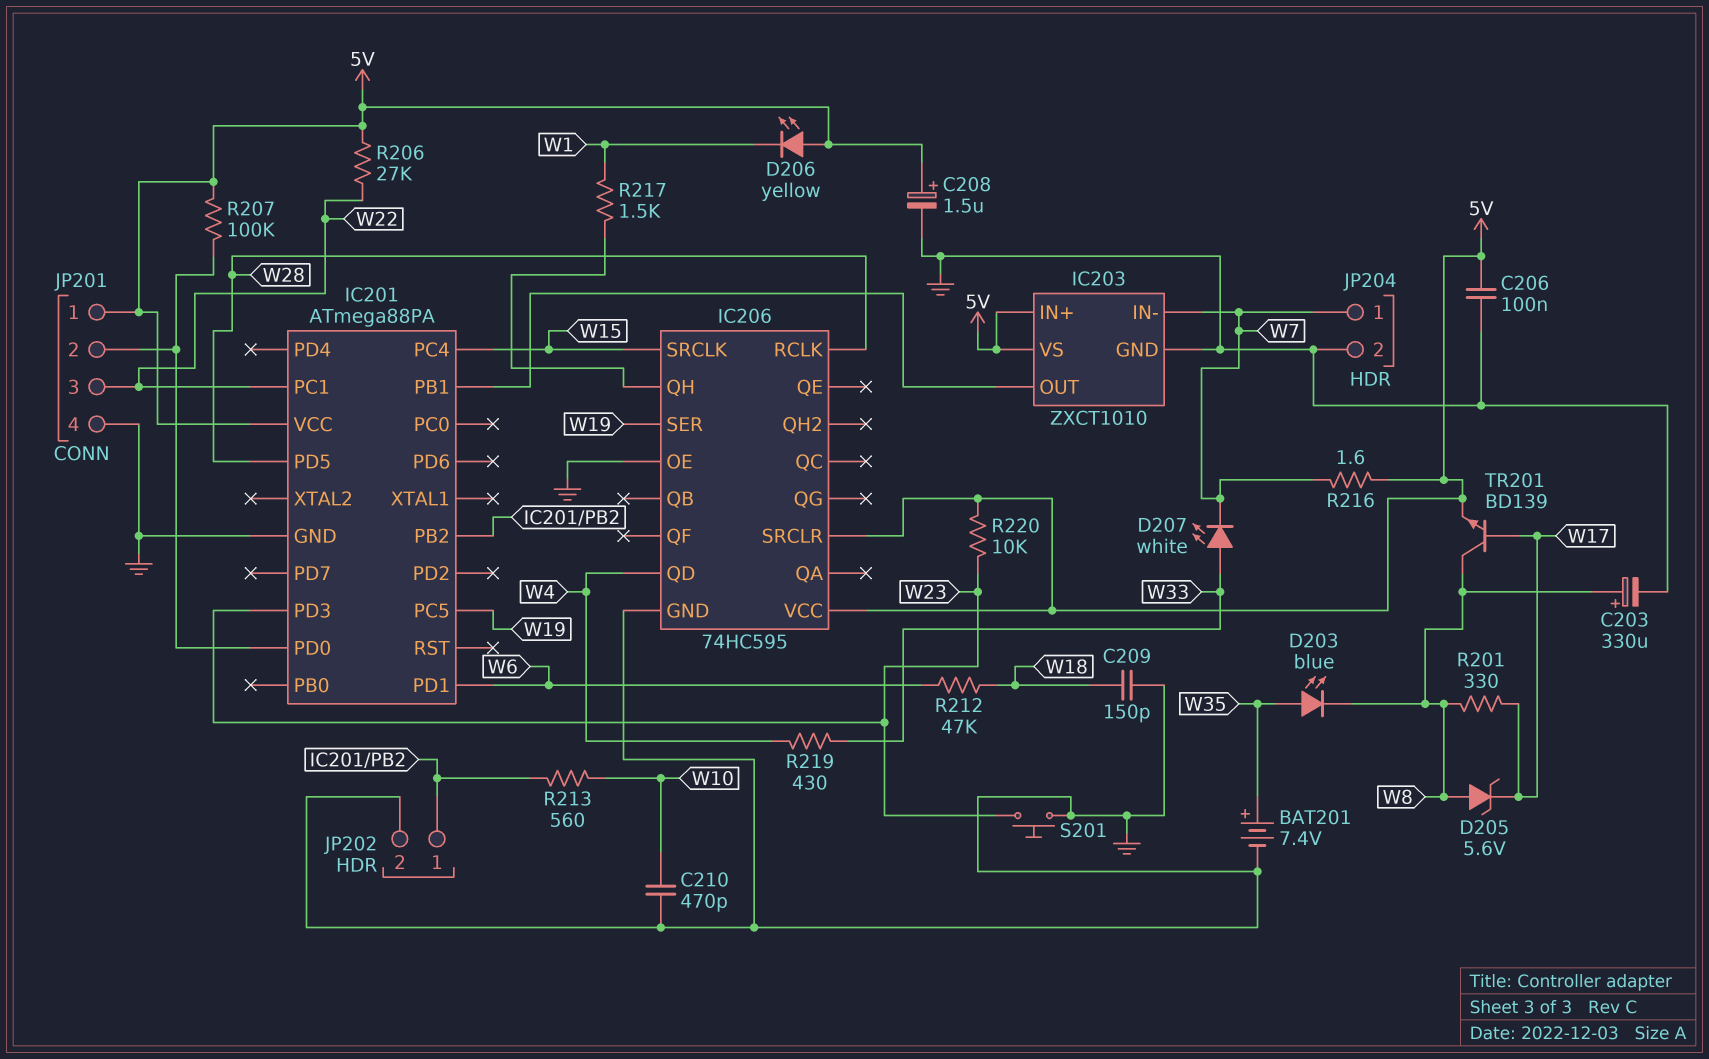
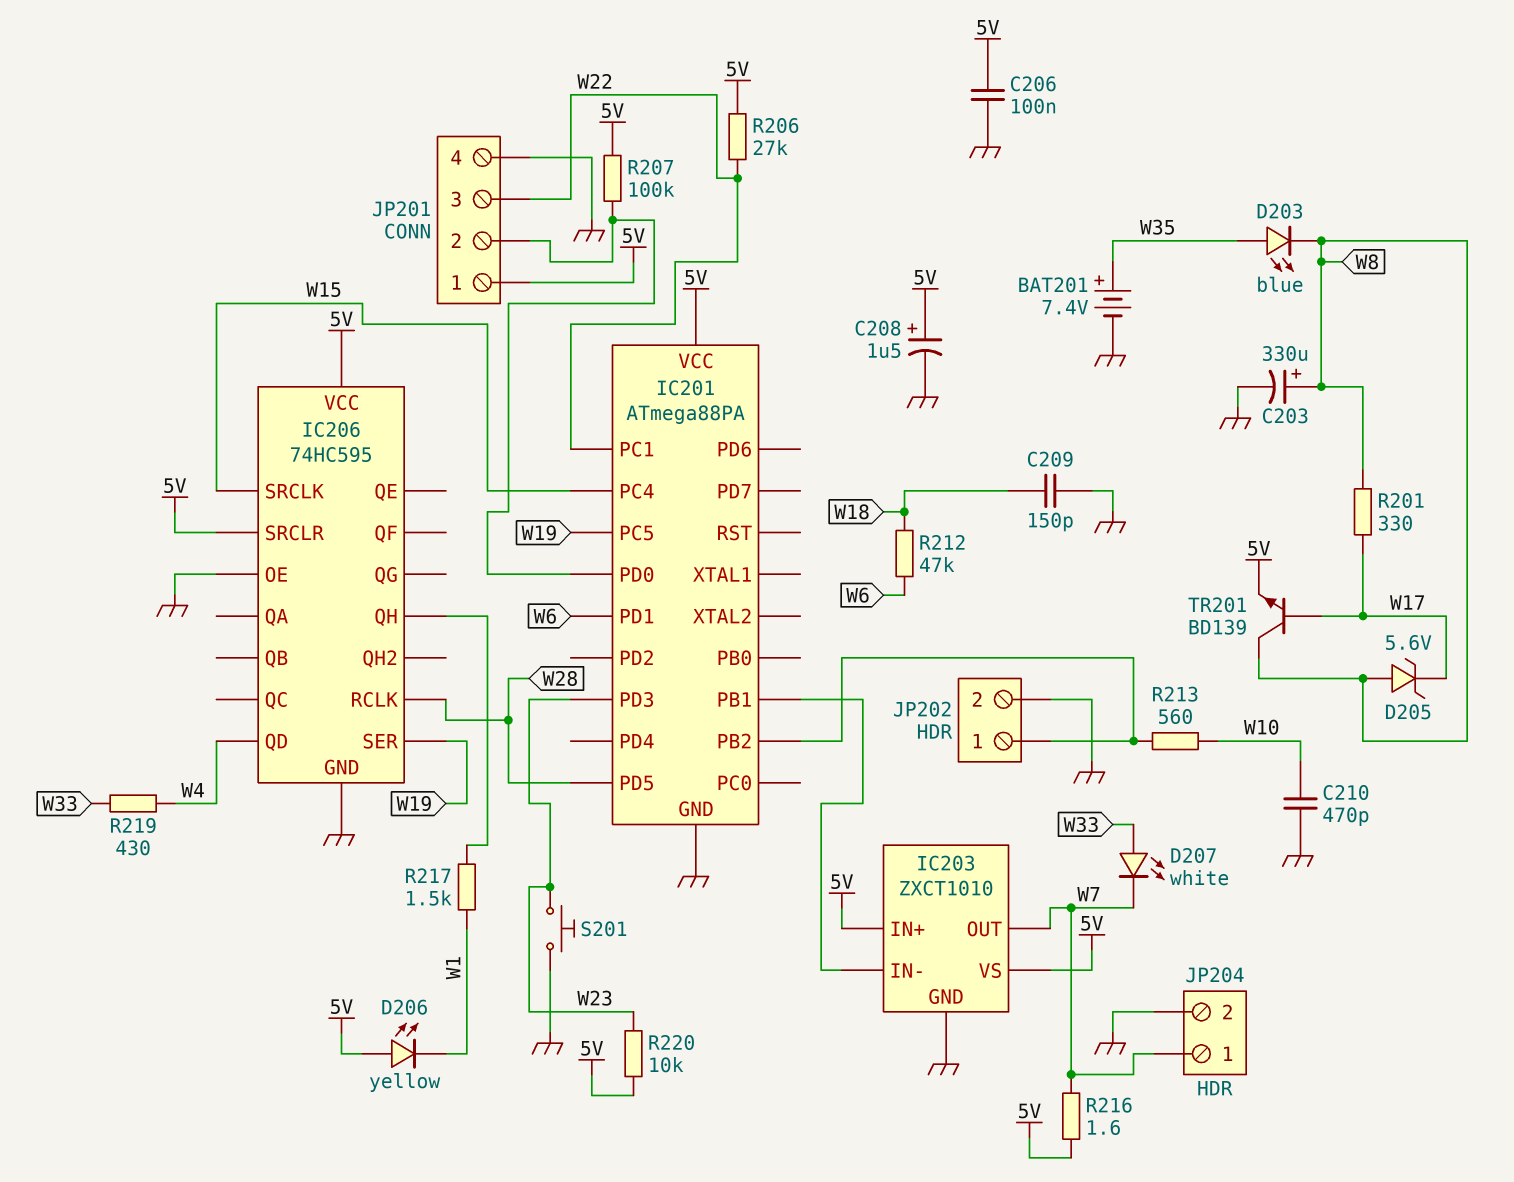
IC203 pin IN-: W7 -> IC201/PB1
IC203 pin OUT: IC201/PB1 -> W7

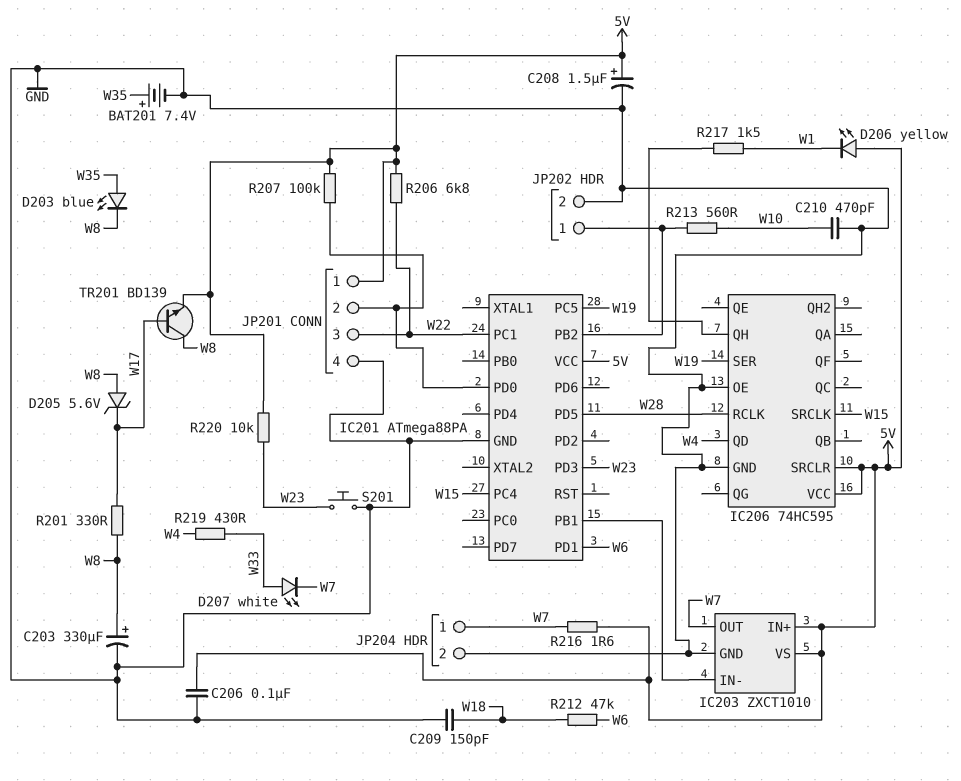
R206: 27k (5V, W22) -> 6.8k (5V, W22)

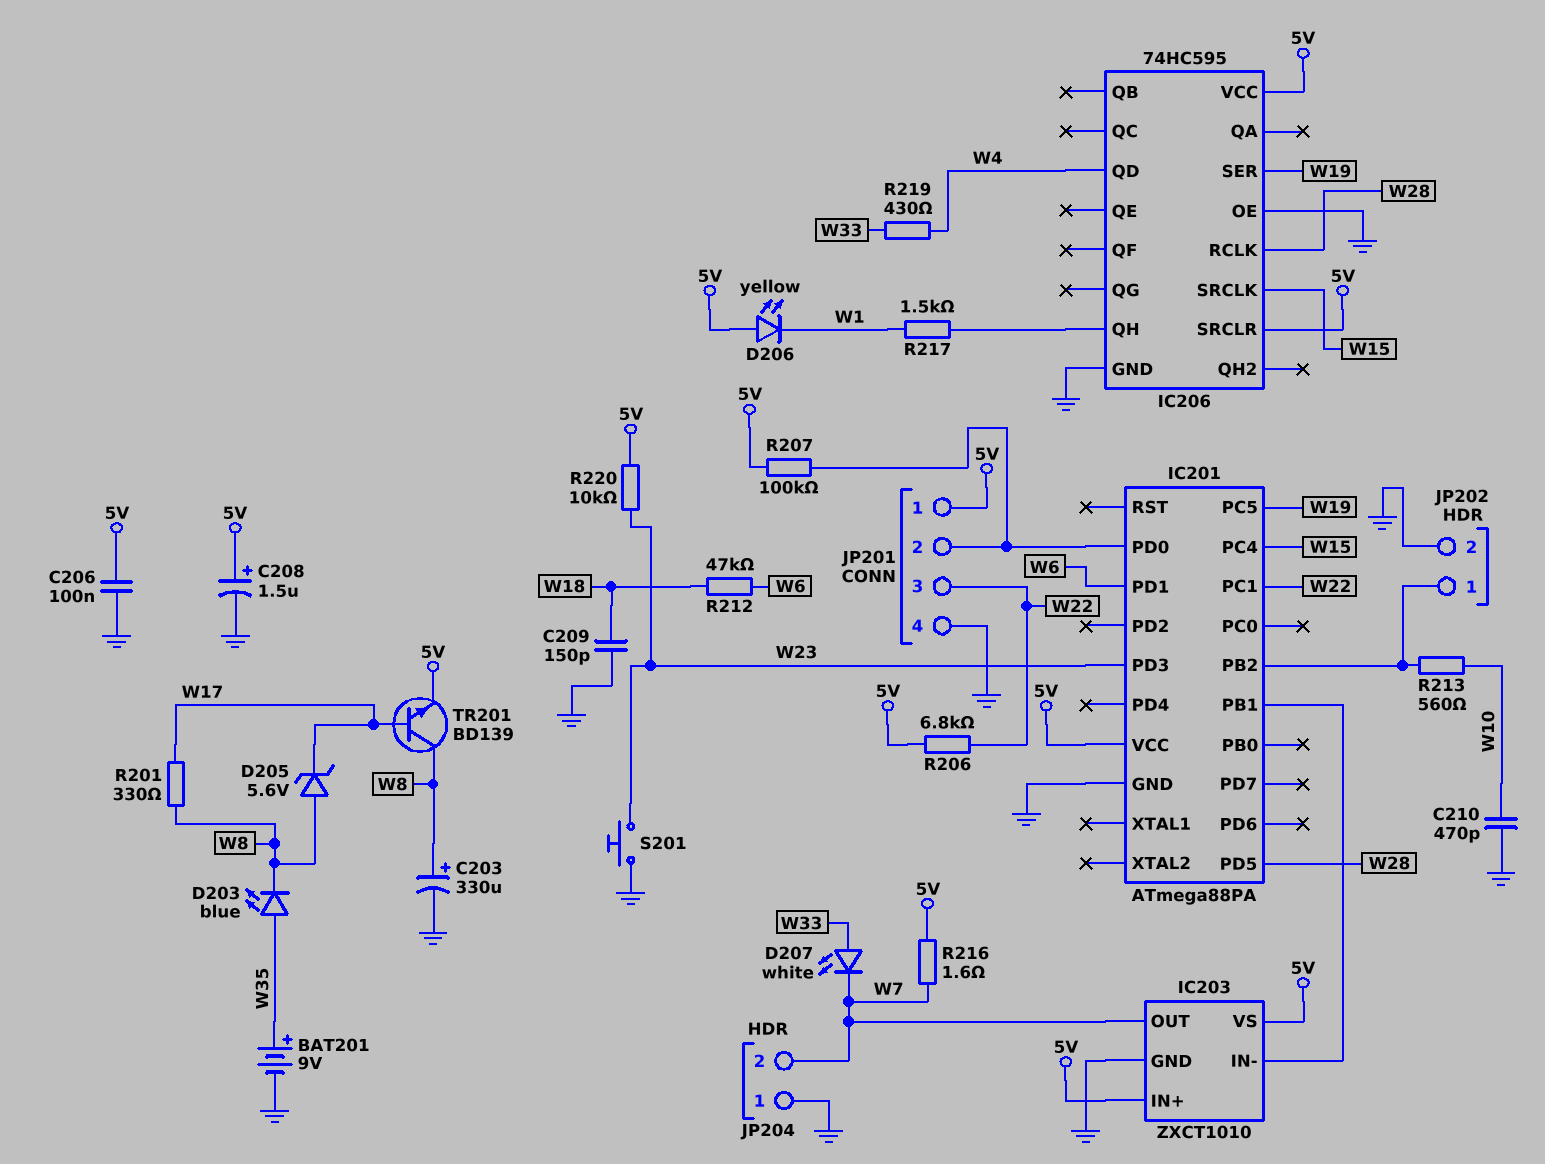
BAT201: 7.4V (plus W35, minus GND) -> 9V (plus W35, minus GND)
JP204 pin 1: W7 -> GND
JP204 pin 2: GND -> W7

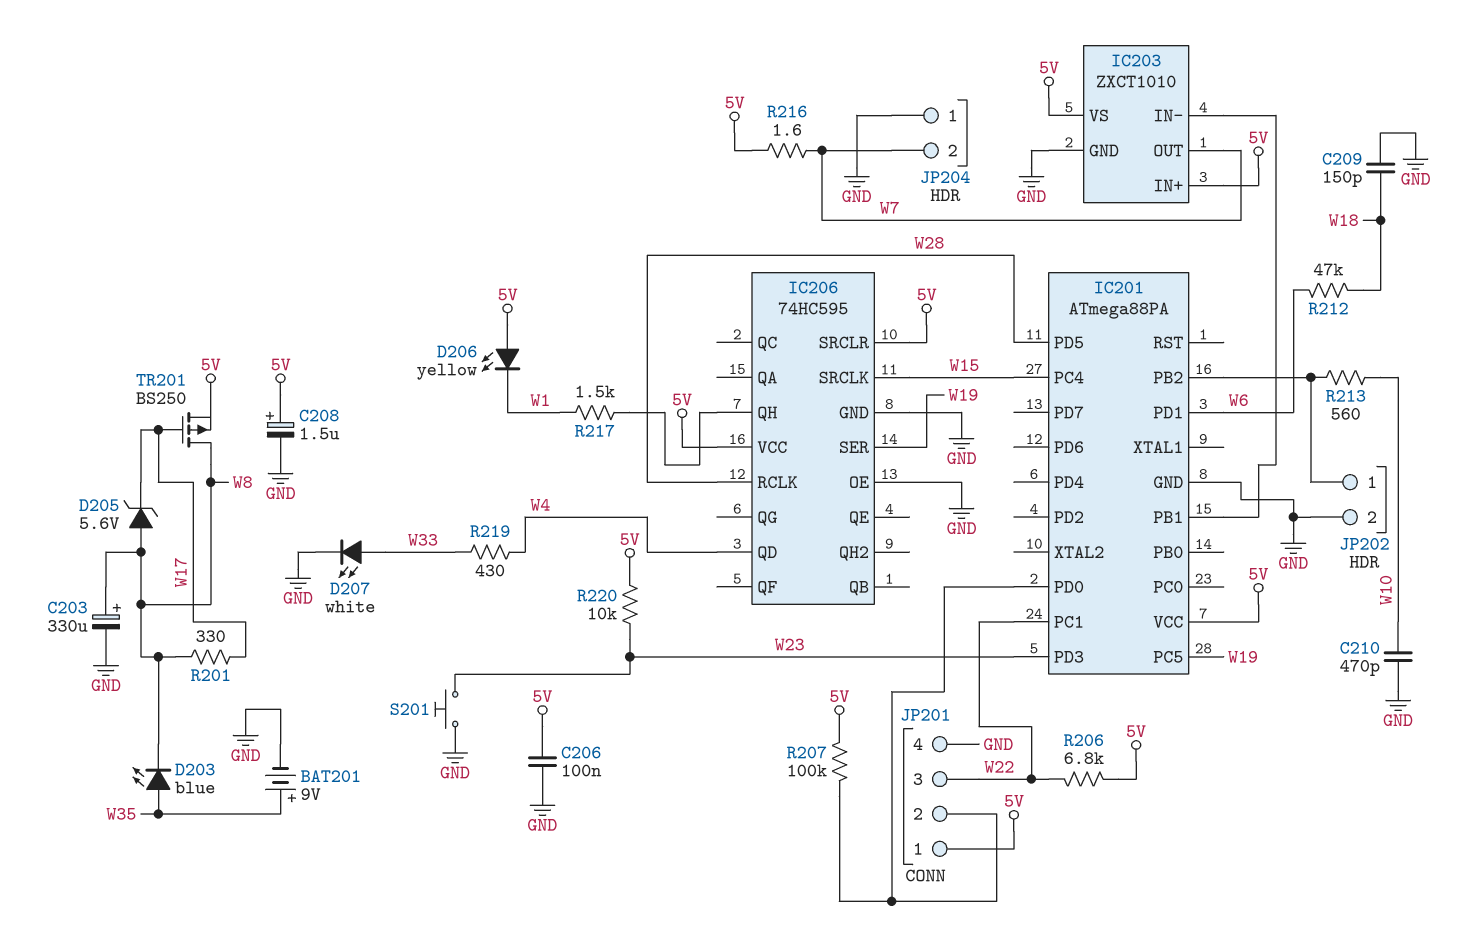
D207: LED white (A W33, K W7) -> LED white (A W33, K GND)
TR201: NPN BD139 (B W17, C W8, E 5V) -> PMOS BS250 (G W17, D W8, S 5V)

